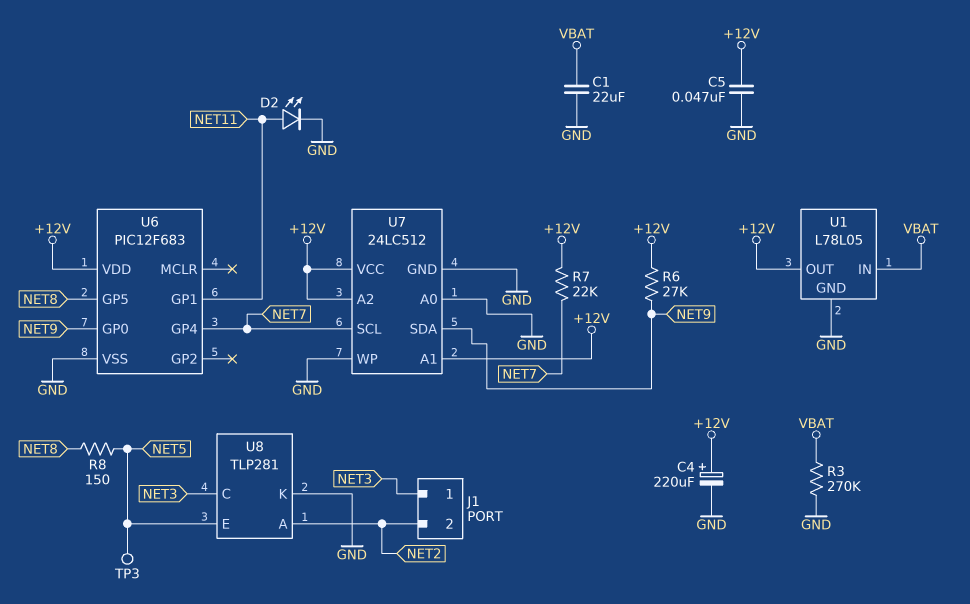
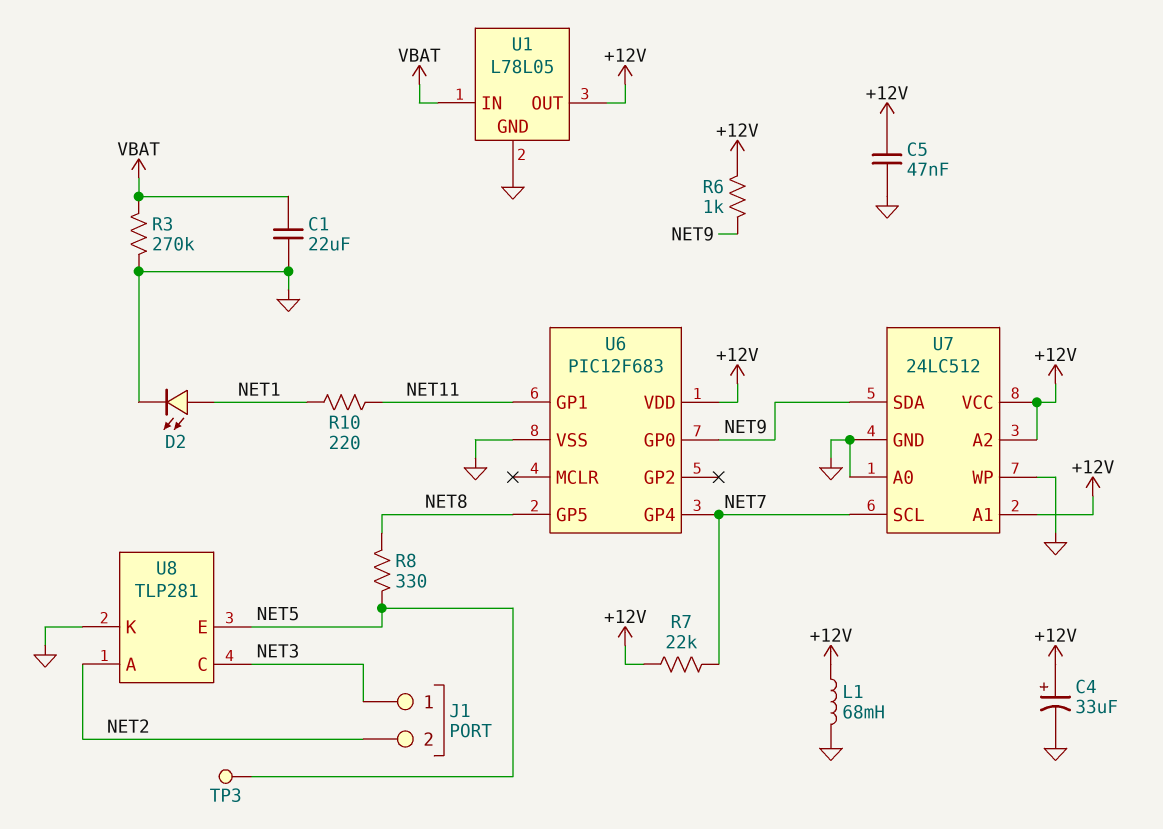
C4: 220uF (plus +12V, minus GND) -> 33uF (plus +12V, minus GND)
D2: LED (A NET11, K GND) -> LED (A NET1, K GND)
L1: none -> 68mH (+12V, GND)
R6: 27k (+12V, NET9) -> 1k (+12V, NET9)
R8: 150 (NET5, NET8) -> 330 (NET5, NET8)
R10: none -> 220 (NET1, NET11)

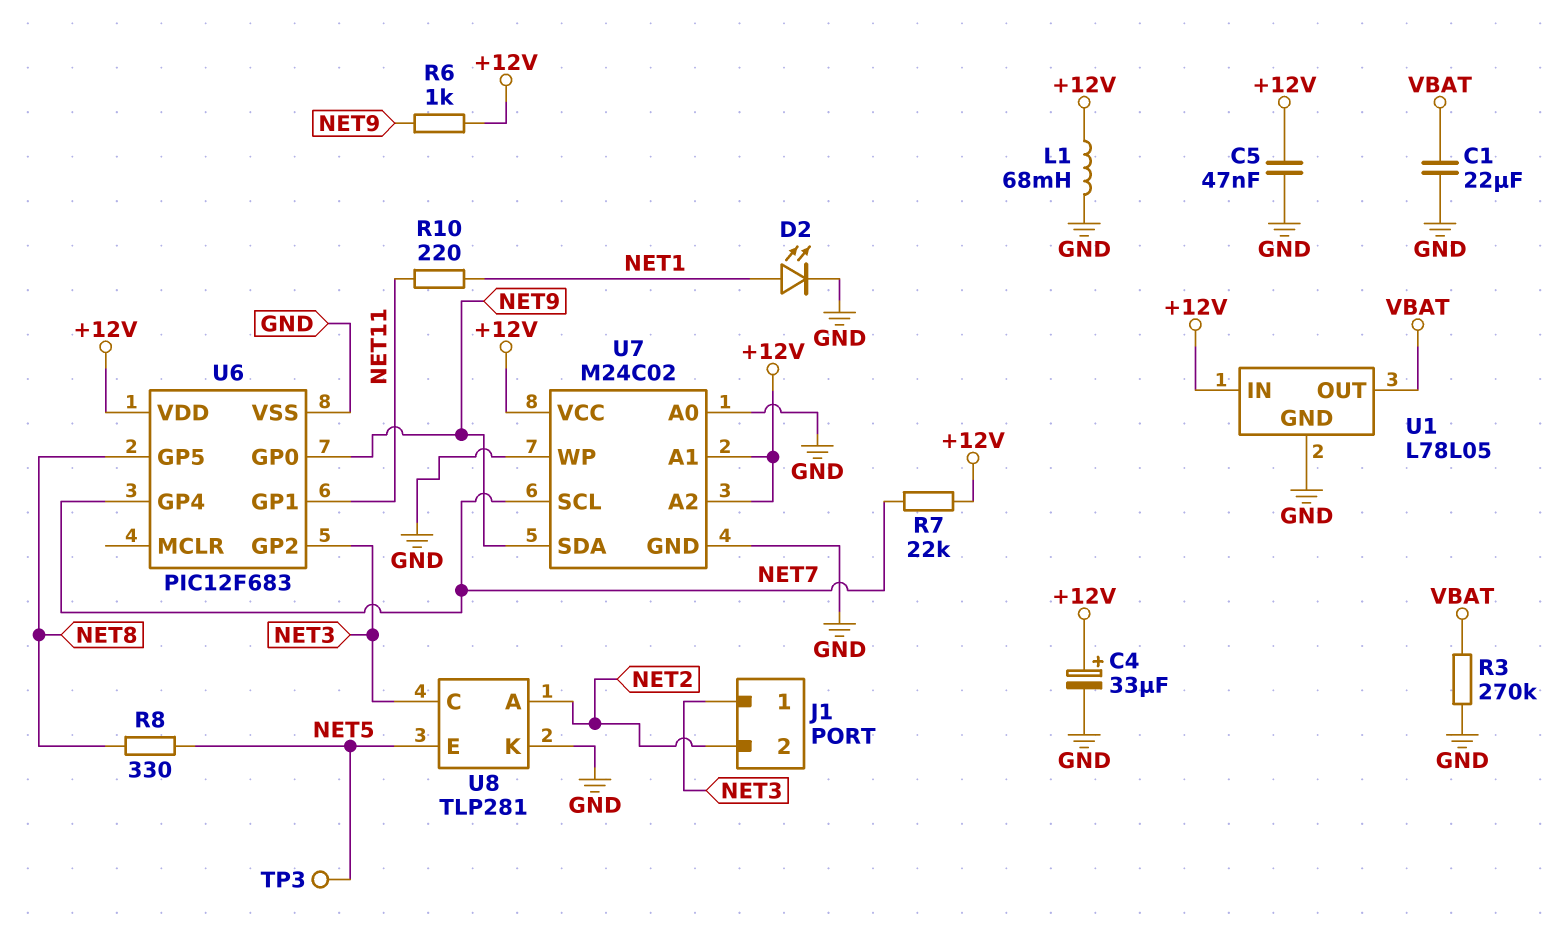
U1 pin IN: VBAT -> +12V
U1 pin OUT: +12V -> VBAT
U6 pin GP2: none -> NET3
U7: 24LC512 -> M24C02

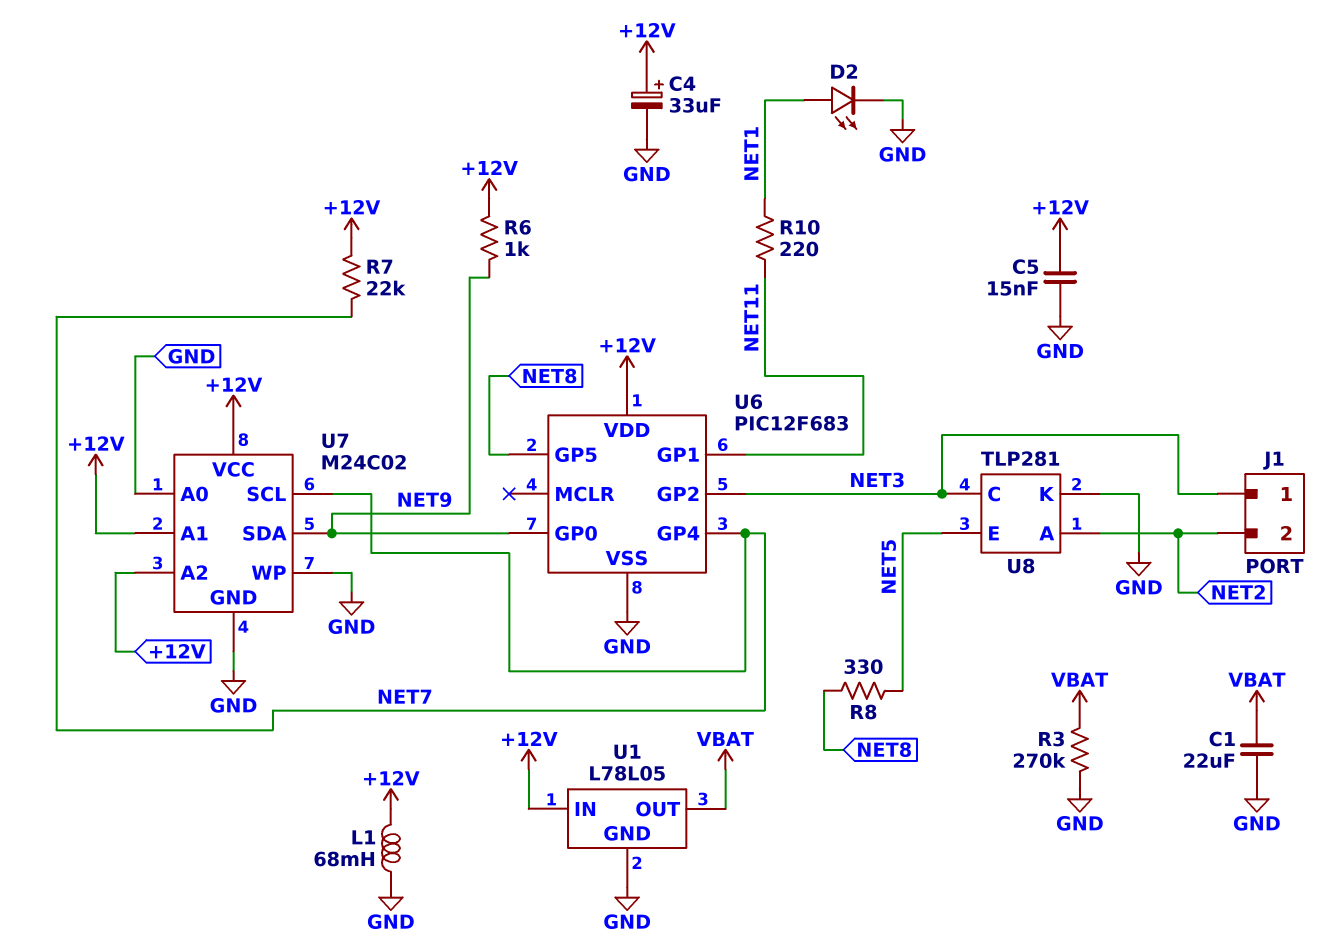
C5: 47nF (+12V, GND) -> 15nF (+12V, GND)
TP3: test point (NET5) -> none

